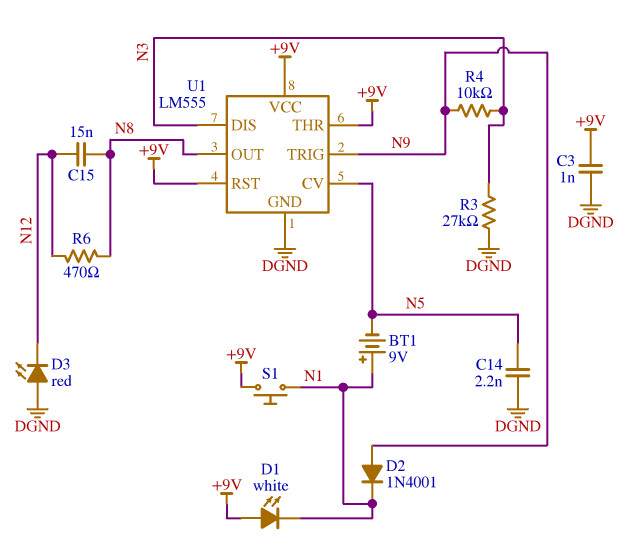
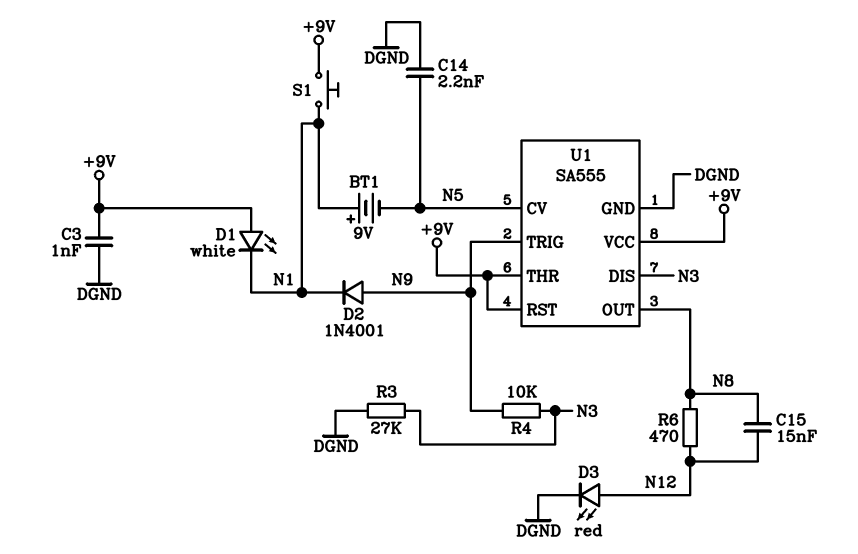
D3: LED red (A DGND, K N12) -> LED red (A N12, K DGND)
U1: LM555 -> SA555

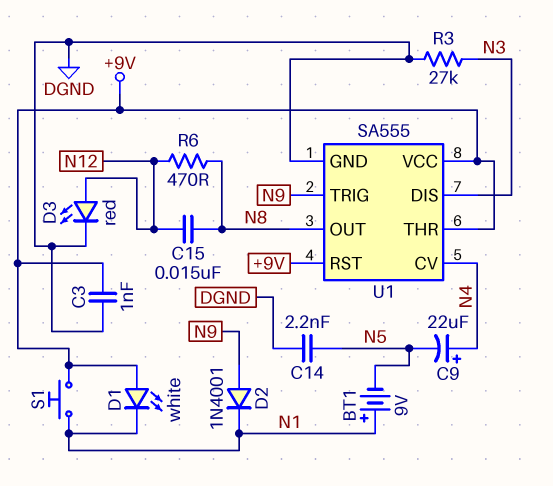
C9: none -> 22uF (plus N4, minus N5)
R4: 10k (N3, N9) -> none
U1 pin CV: N5 -> N4

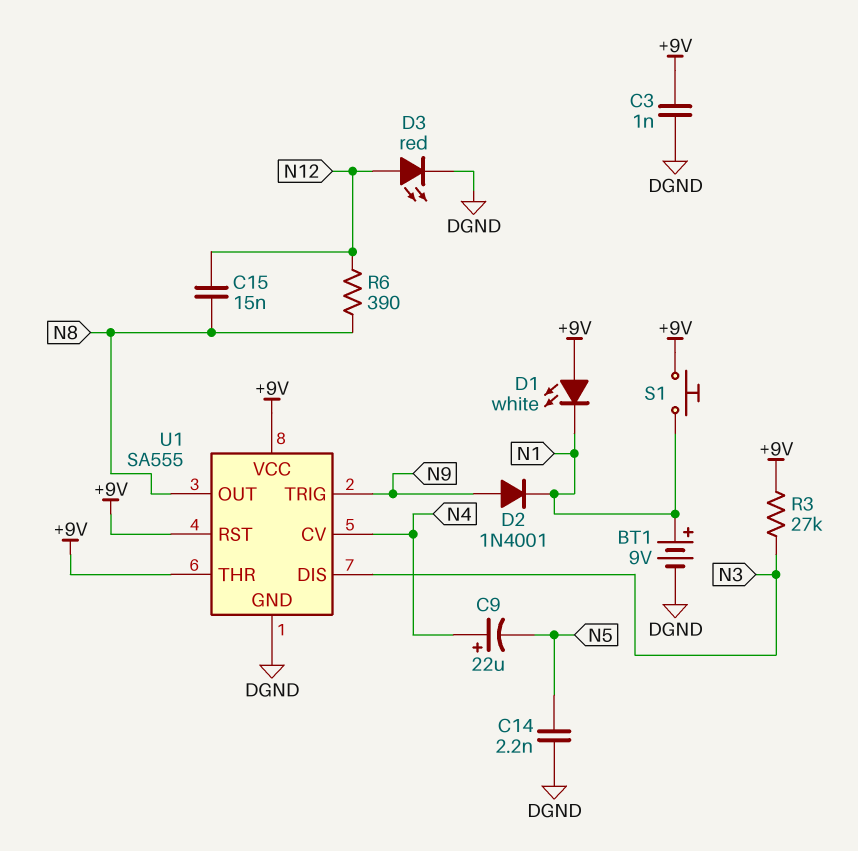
BT1: 9V (plus N1, minus N5) -> 9V (plus N1, minus DGND)
R3: 27k (DGND, N3) -> 27k (+9V, N3)
R6: 470 (N8, N12) -> 390 (N8, N12)

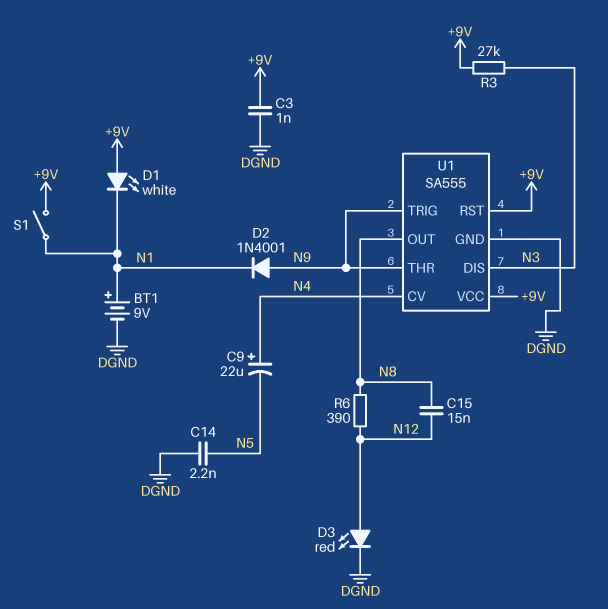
S1: button (+9V, N1) -> switch (+9V, N1)
U1 pin THR: +9V -> N9

